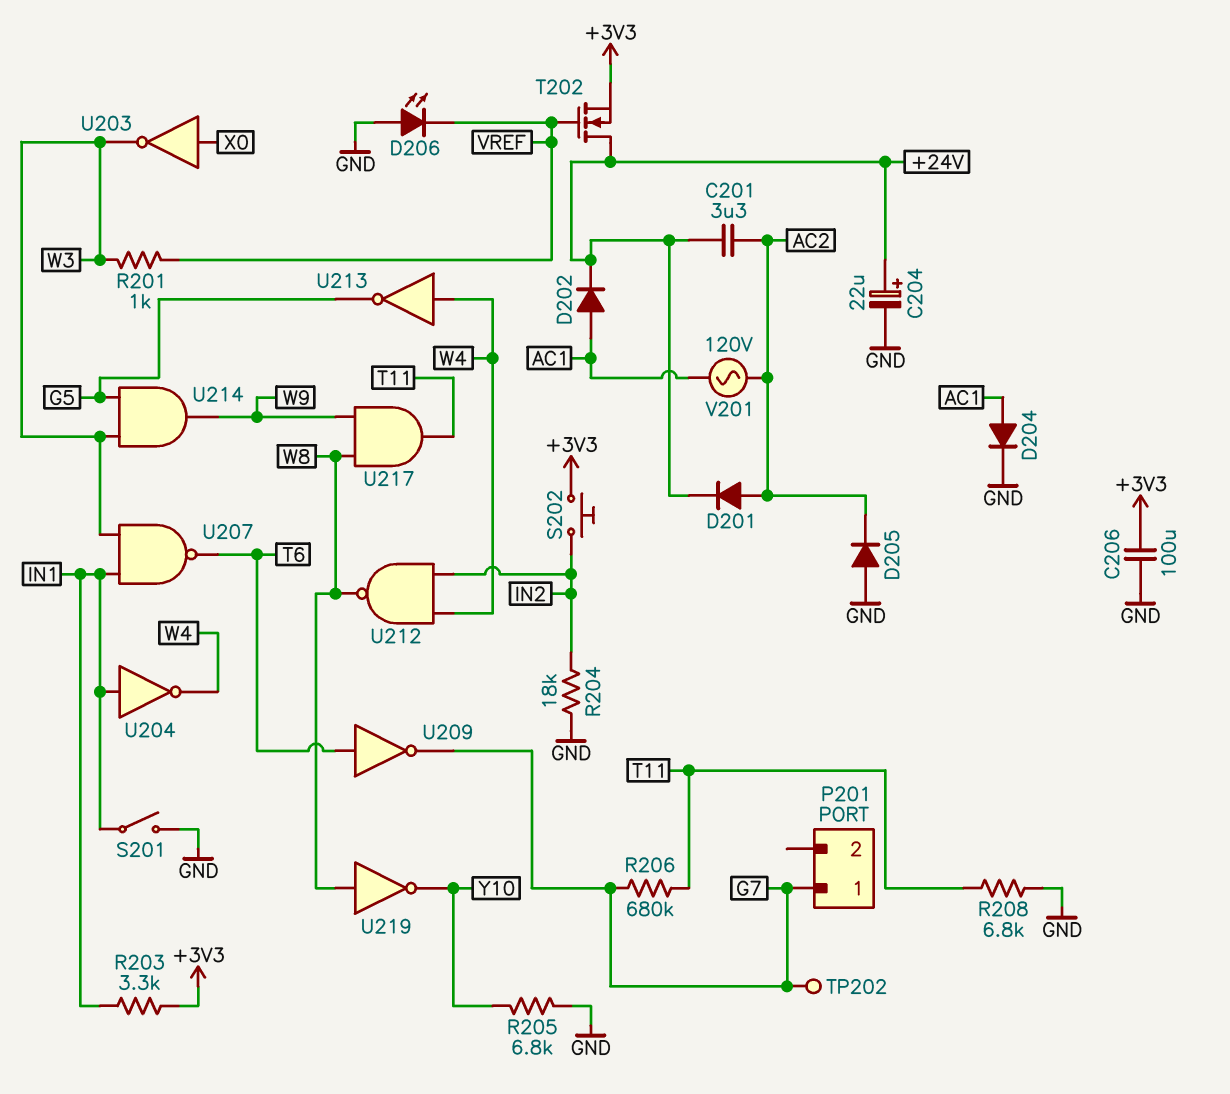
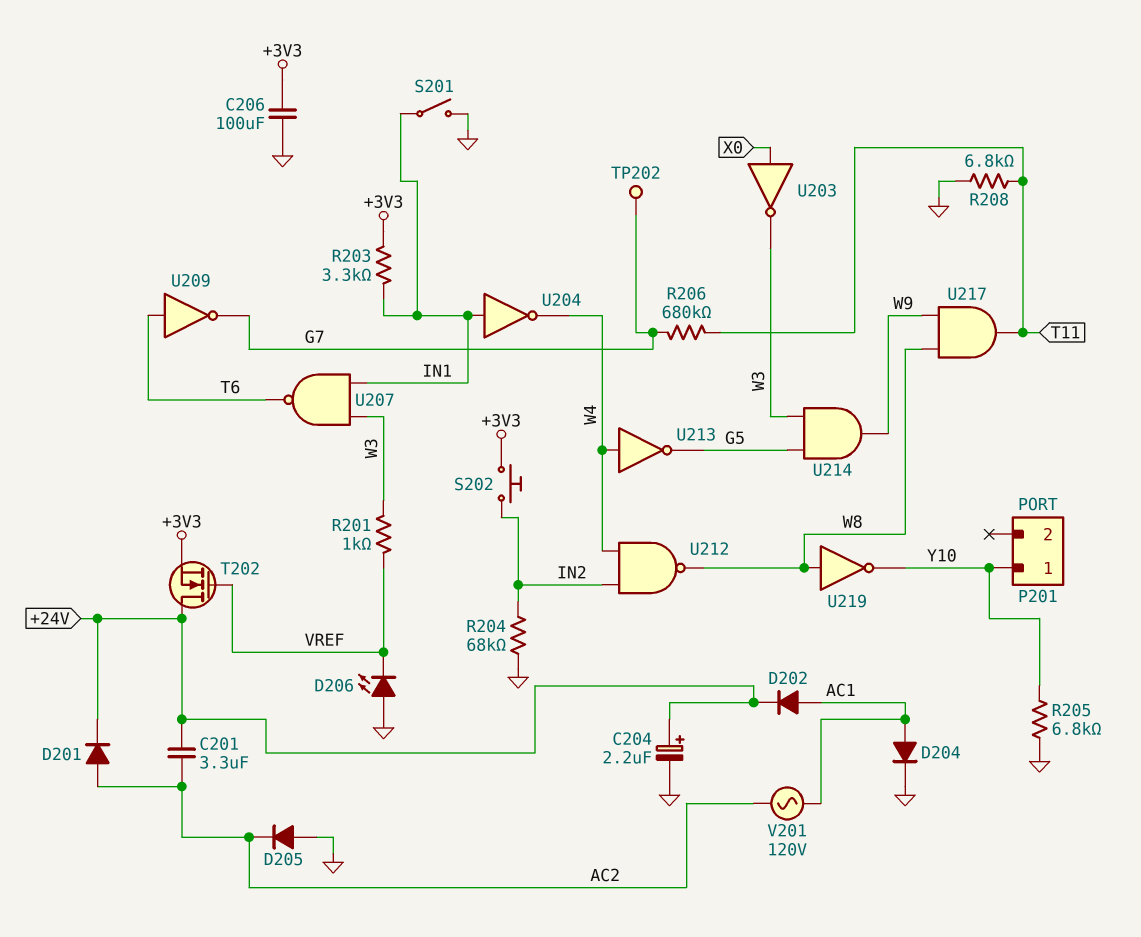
C204: 22uF (plus +24V, minus GND) -> 2.2uF (plus +24V, minus GND)
P201 pin 1: G7 -> Y10
R204: 18k (GND, IN2) -> 68k (GND, IN2)

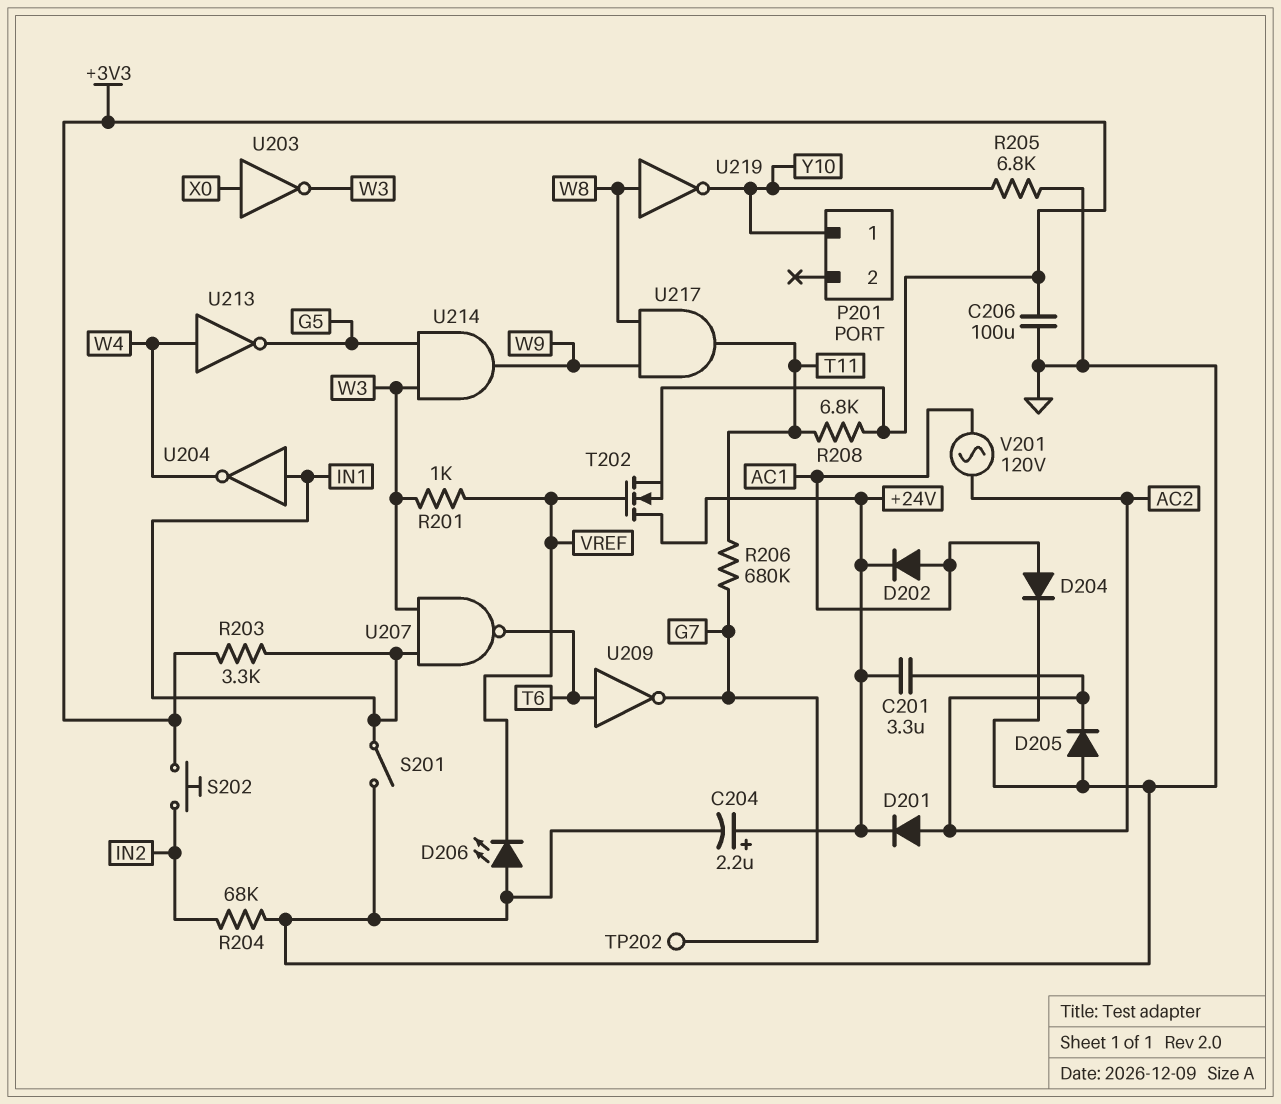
R208: 6.8k (GND, T11) -> 6.8k (+3V3, T11)
U212: NAND (in IN2, in W4, out W8) -> none

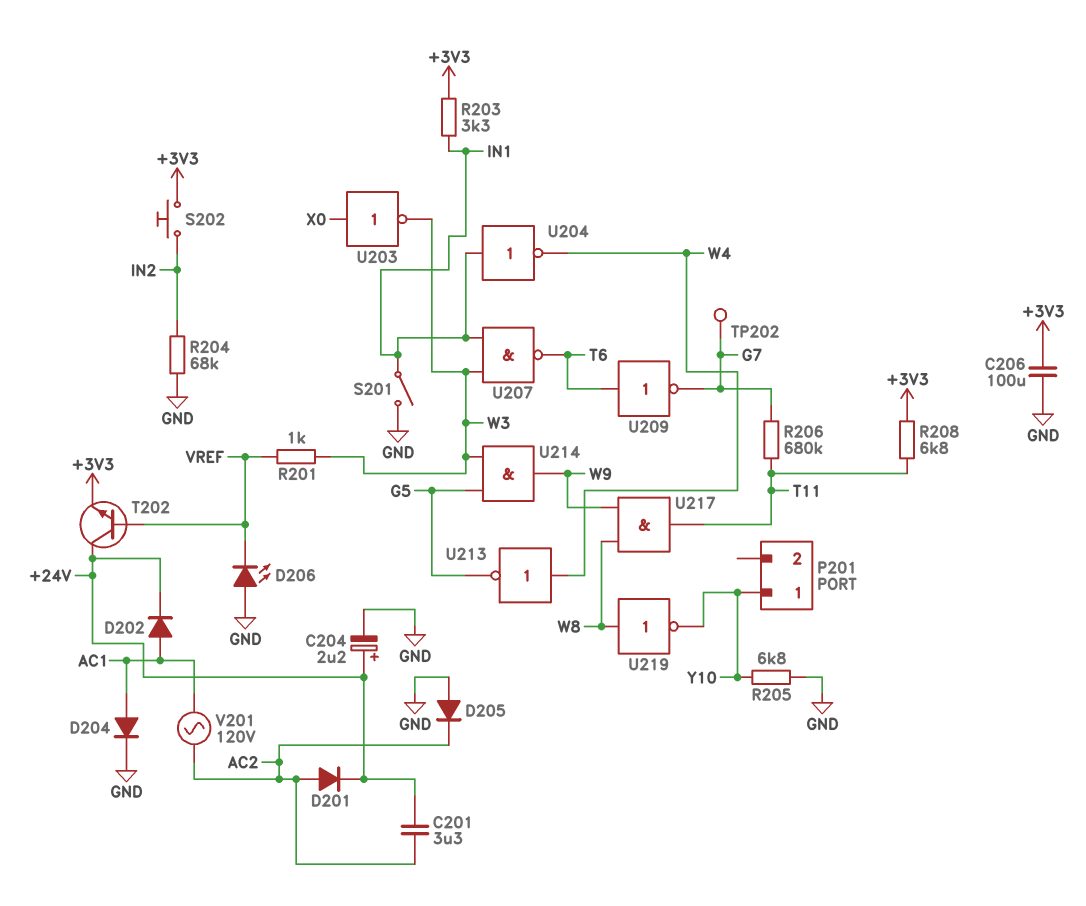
T202: NMOS (G VREF, D +24V, S +3V3) -> NPN (B VREF, C +24V, E +3V3)

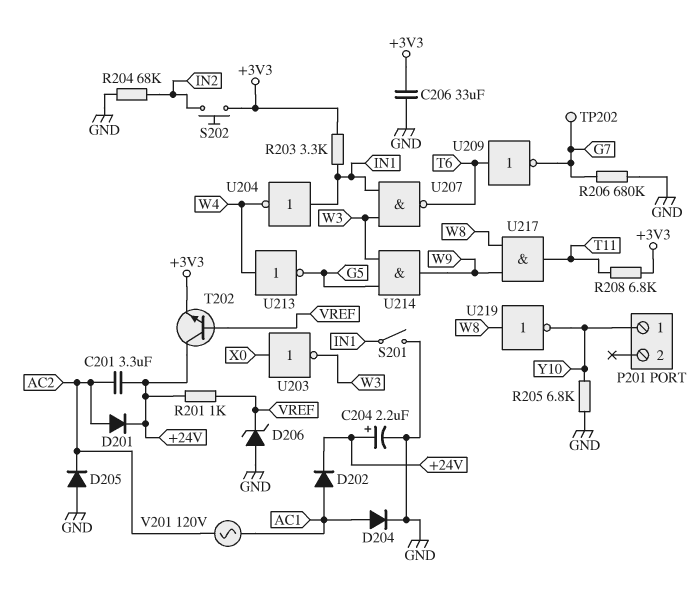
C206: 100uF (+3V3, GND) -> 33uF (+3V3, GND)
D206: LED (A GND, K VREF) -> zener (A GND, K VREF)
R201: 1k (VREF, W3) -> 1k (+24V, VREF)
R206: 680k (G7, T11) -> 680k (G7, GND)

